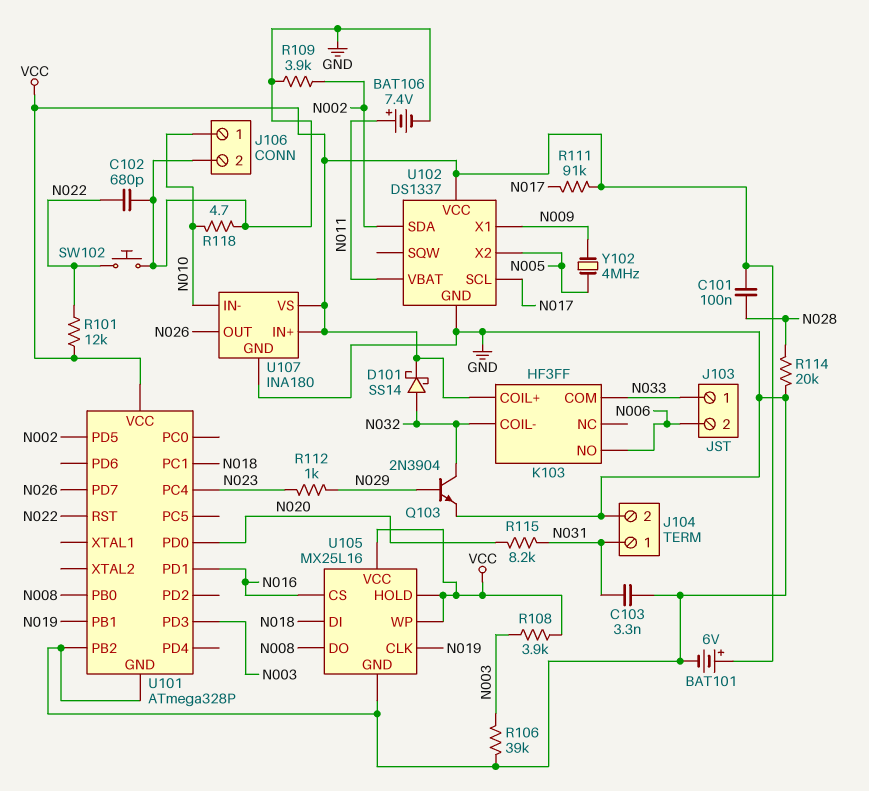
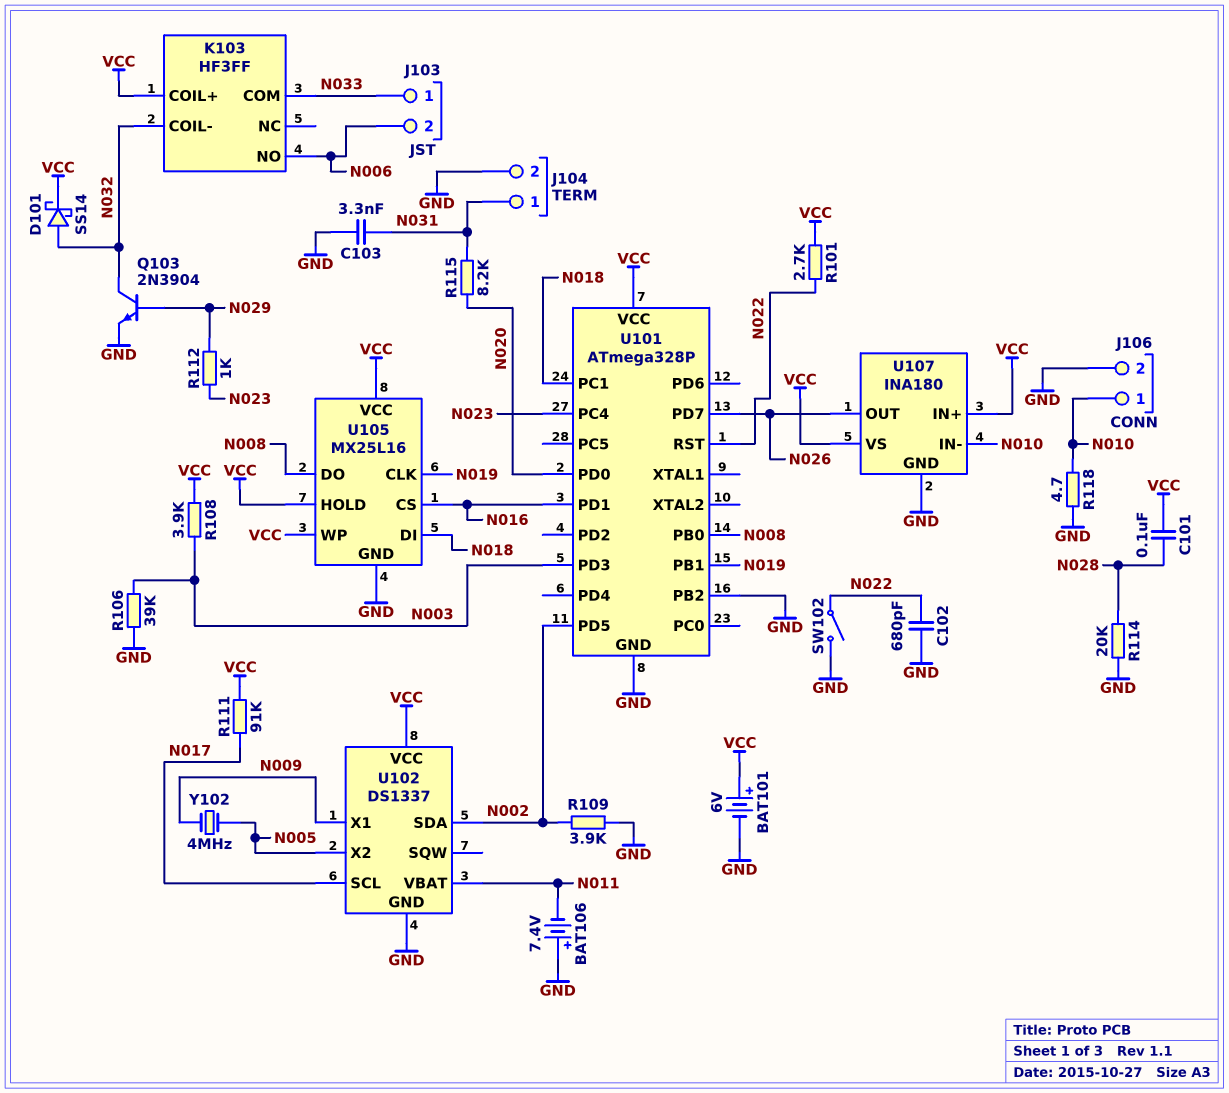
BAT106: 7.4V (plus N011, minus GND) -> 7.4V (plus GND, minus N011)
R101: 12k (N022, VCC) -> 2.7k (N022, VCC)
SW102: button (GND, N022) -> switch (GND, N022)

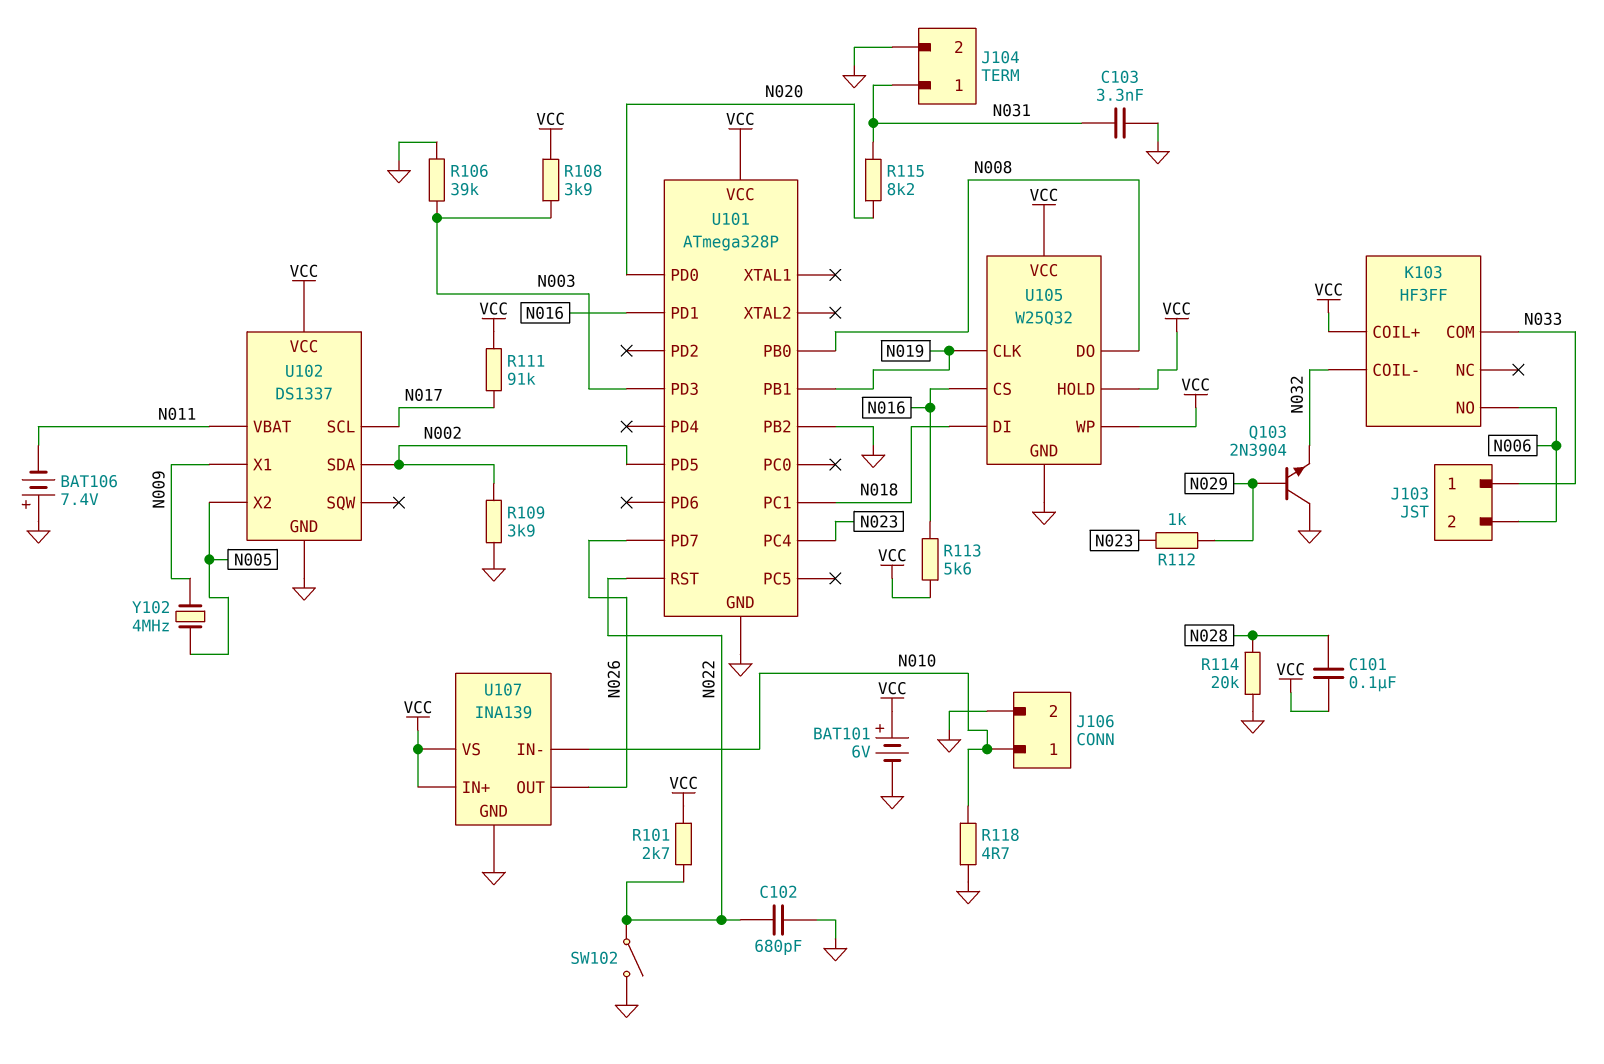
D101: schottky SS14 (A N032, K VCC) -> none
Q103: NPN 2N3904 (B N029, C N032, E GND) -> NPN 2N3904 (B N029, C GND, E N032)
R113: none -> 5.6k (N016, VCC)
U105: MX25L16 -> W25Q32
U107: INA180 -> INA139

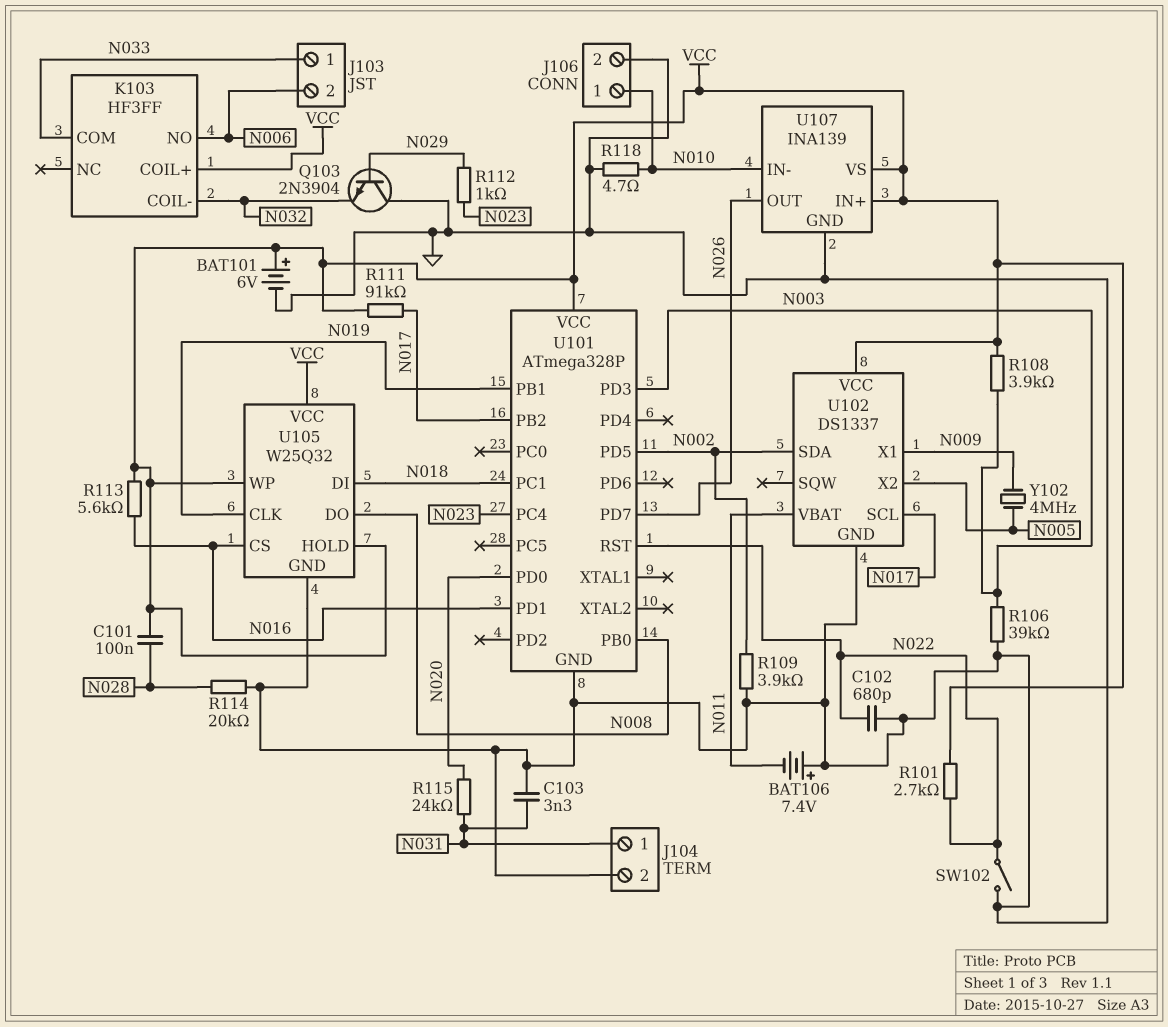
R115: 8.2k (N020, N031) -> 24k (N020, N031)
U101 pin PB2: GND -> N017

